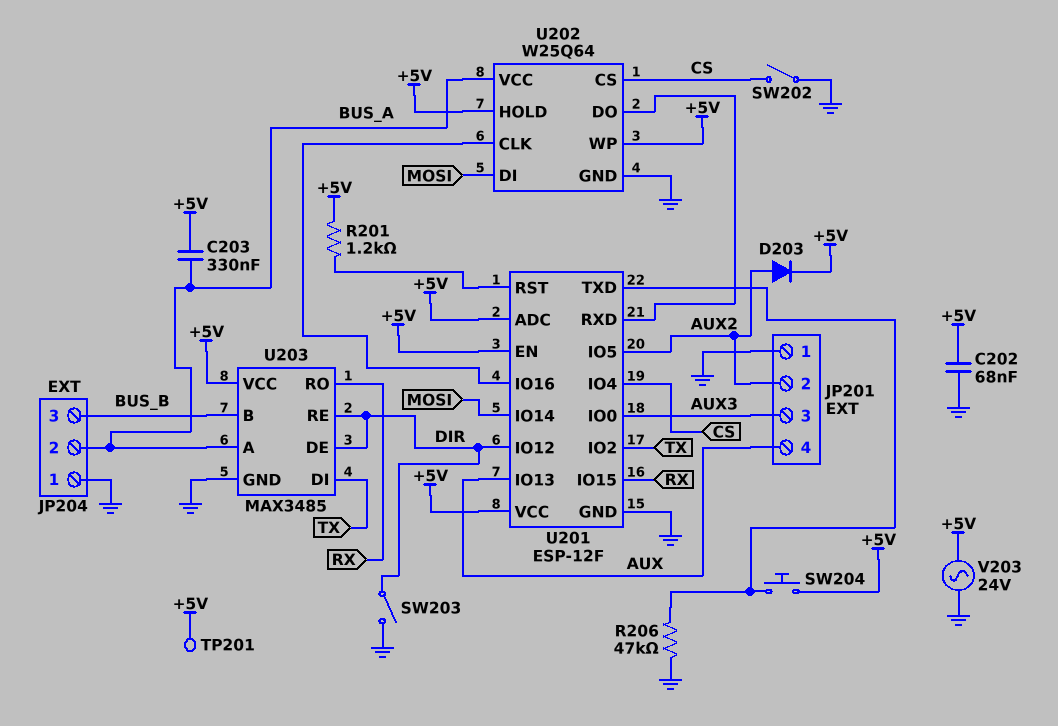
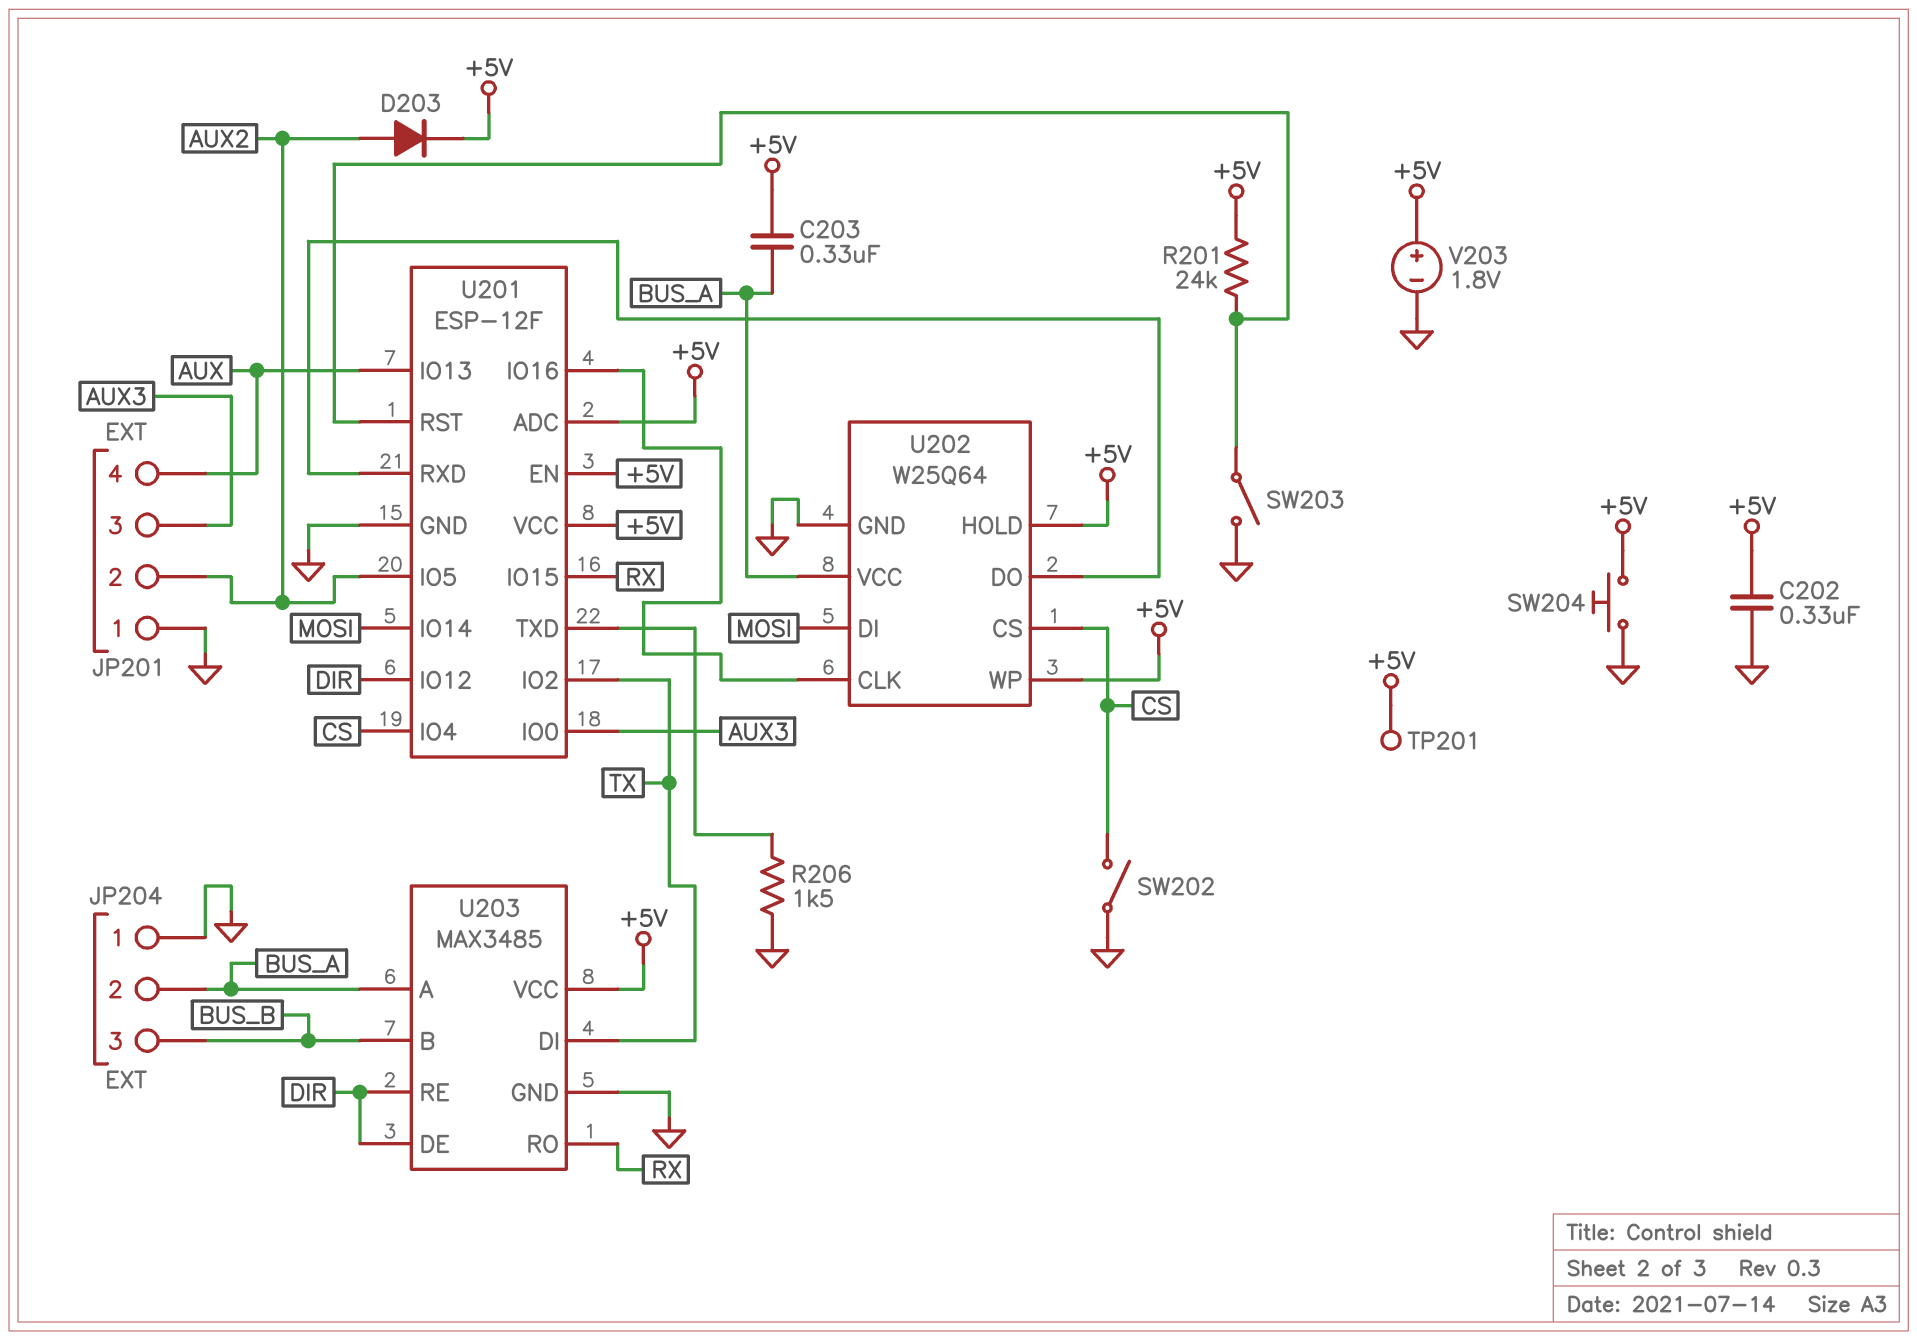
C202: 68nF (+5V, GND) -> 330nF (+5V, GND)
R201: 1.2k (+5V, U201/RST) -> 24k (+5V, U201/RST)
R206: 47k (GND, U201/TXD) -> 1.5k (GND, U201/TXD)
SW203: switch (DIR, GND) -> switch (GND, U201/RST)
SW204: button (+5V, U201/TXD) -> button (+5V, GND)
V203: AC 24V (+5V, GND) -> 1.8V (plus +5V, minus GND)

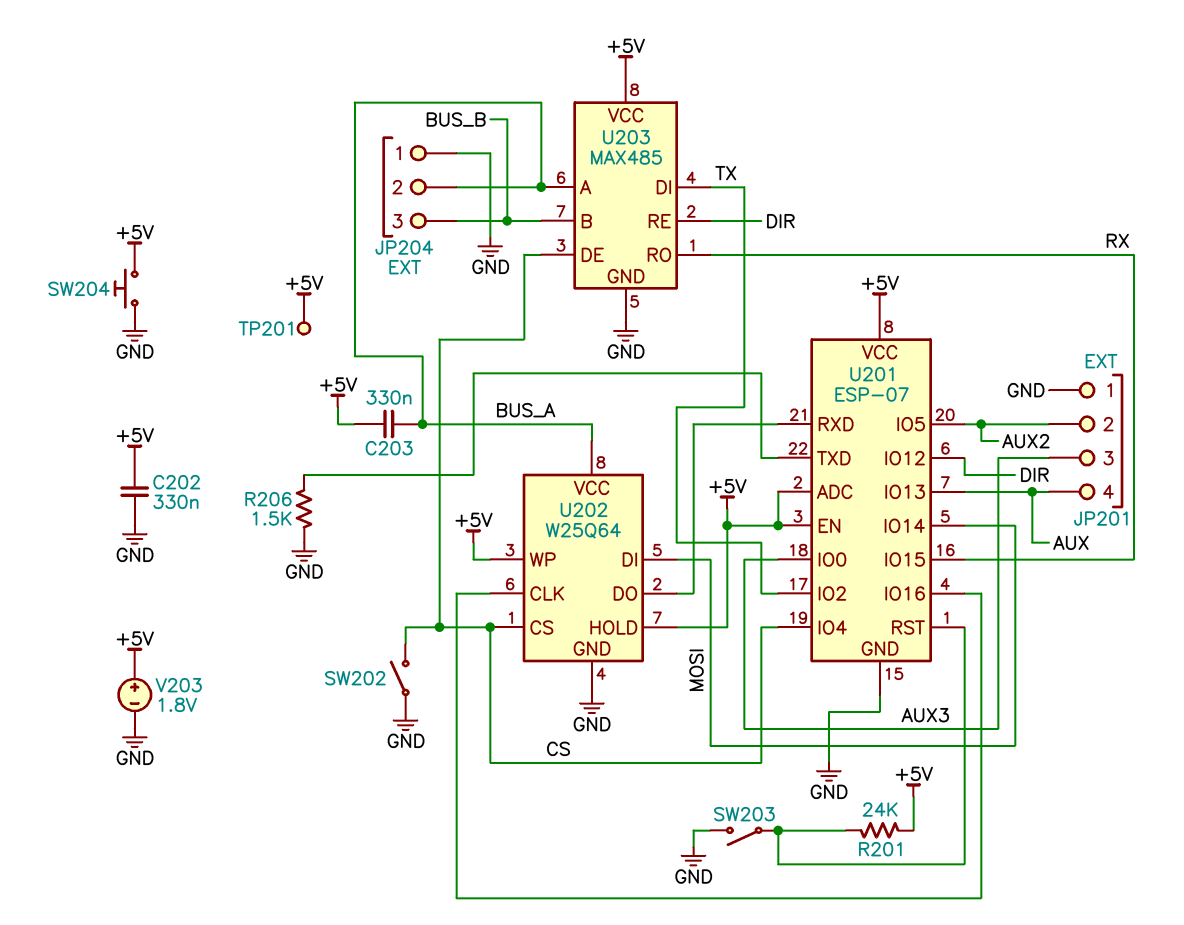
D203: diode (A AUX2, K +5V) -> none
U201: ESP-12F -> ESP-07
U203: MAX3485 -> MAX485
U203 pin DE: DIR -> CS

